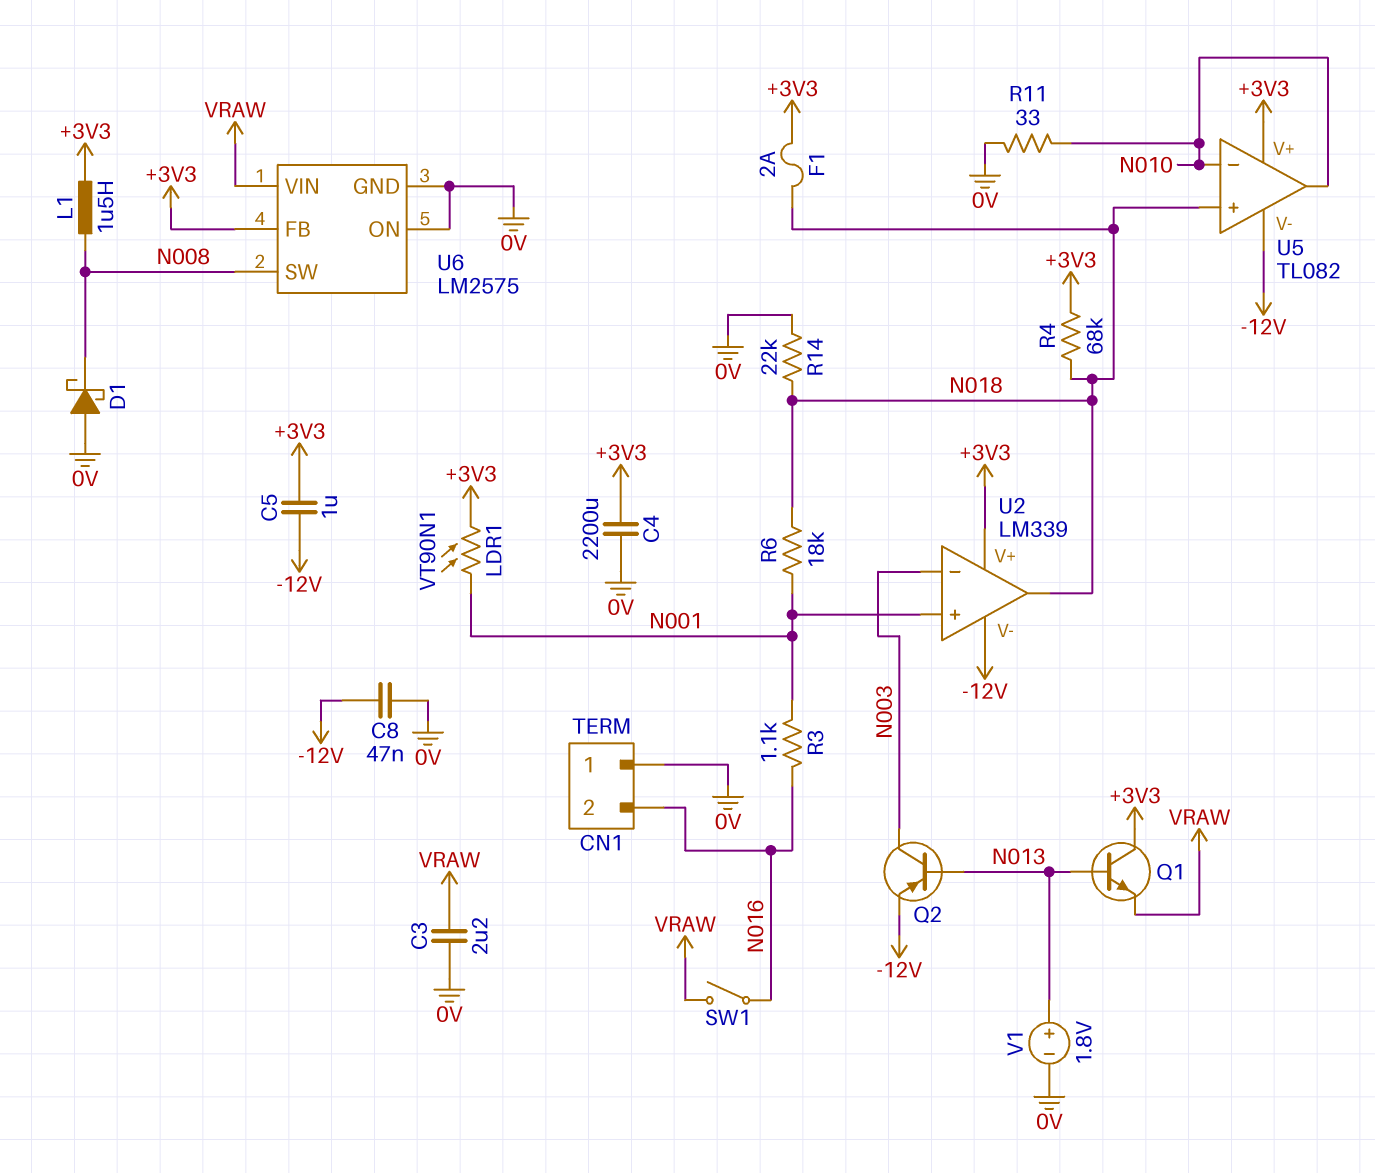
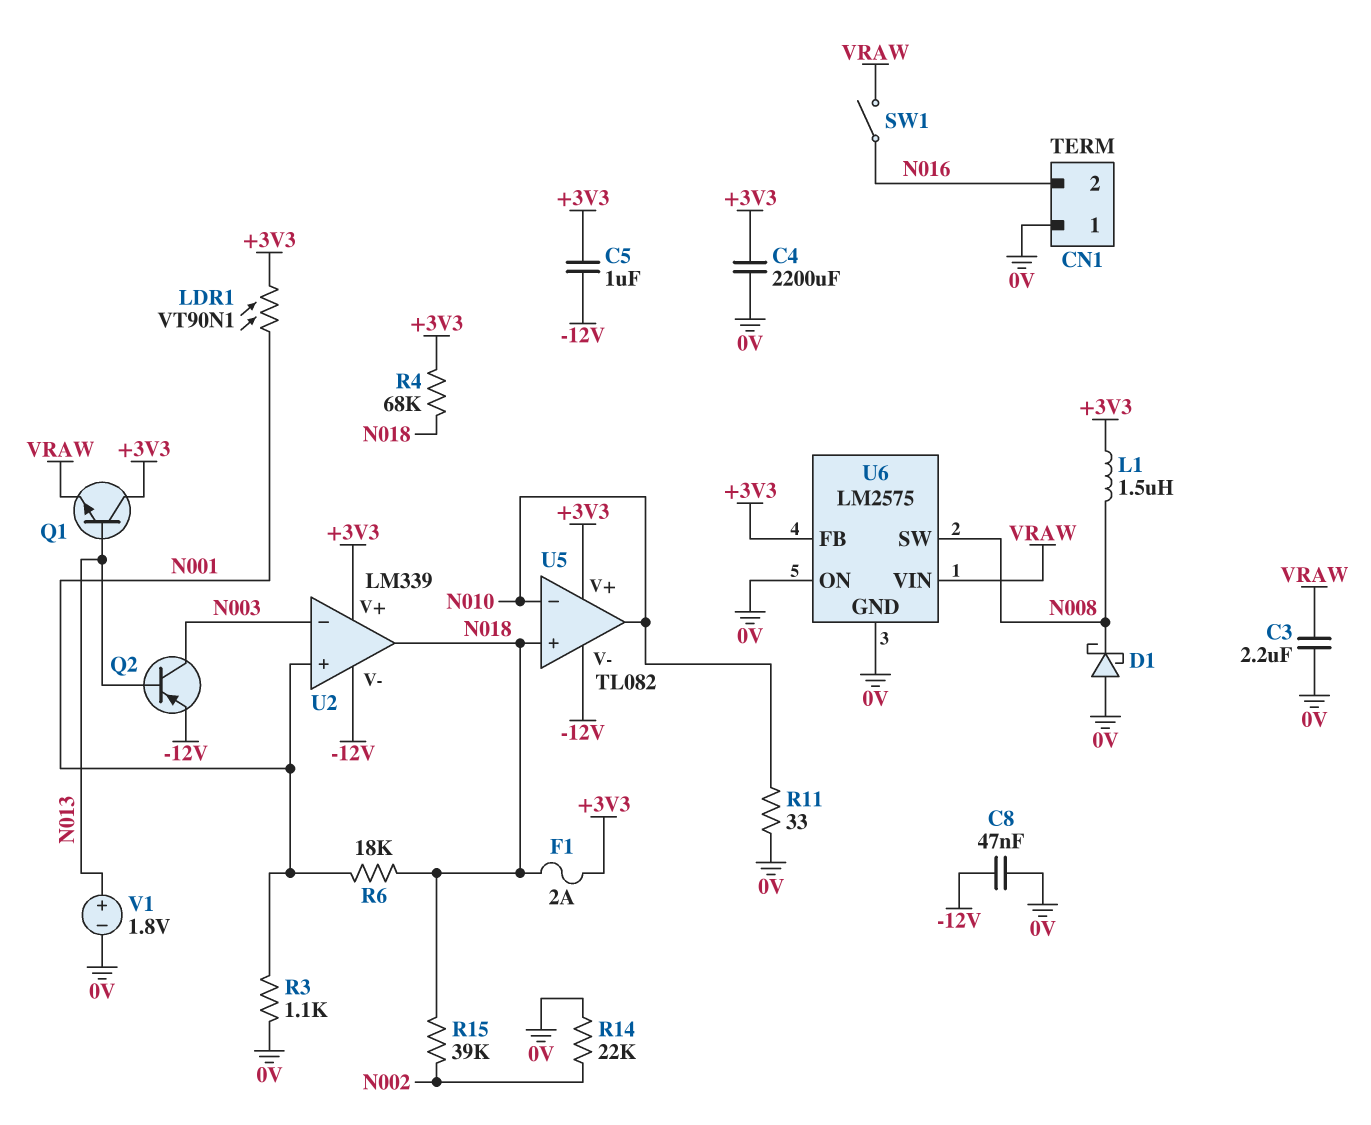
R3: 1.1k (N001, N016) -> 1.1k (0V, N001)
R14: 22k (0V, N018) -> 22k (0V, N002)
R15: none -> 39k (N002, N018)

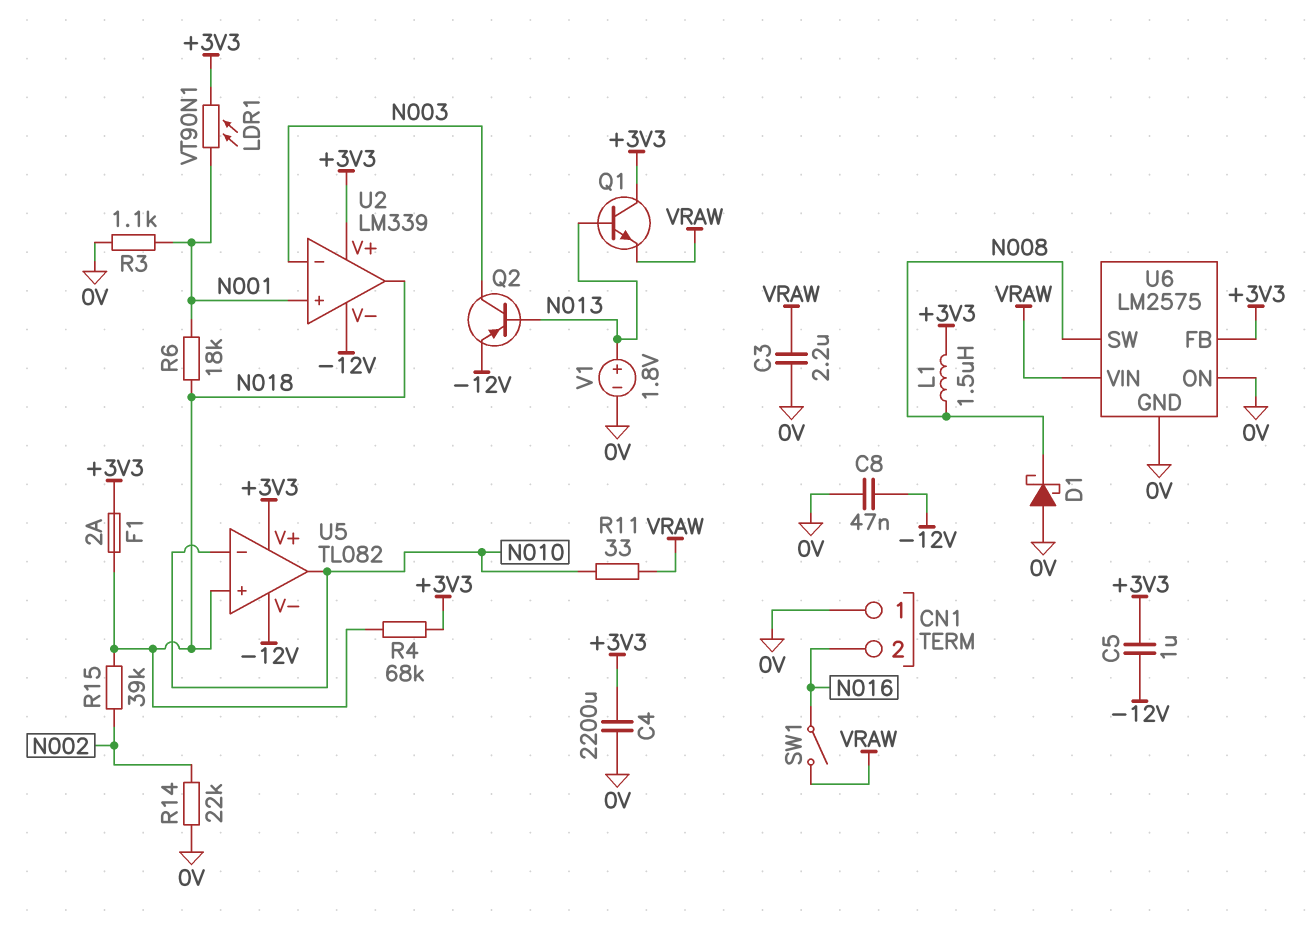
R11: 33 (0V, N010) -> 33 (N010, VRAW)

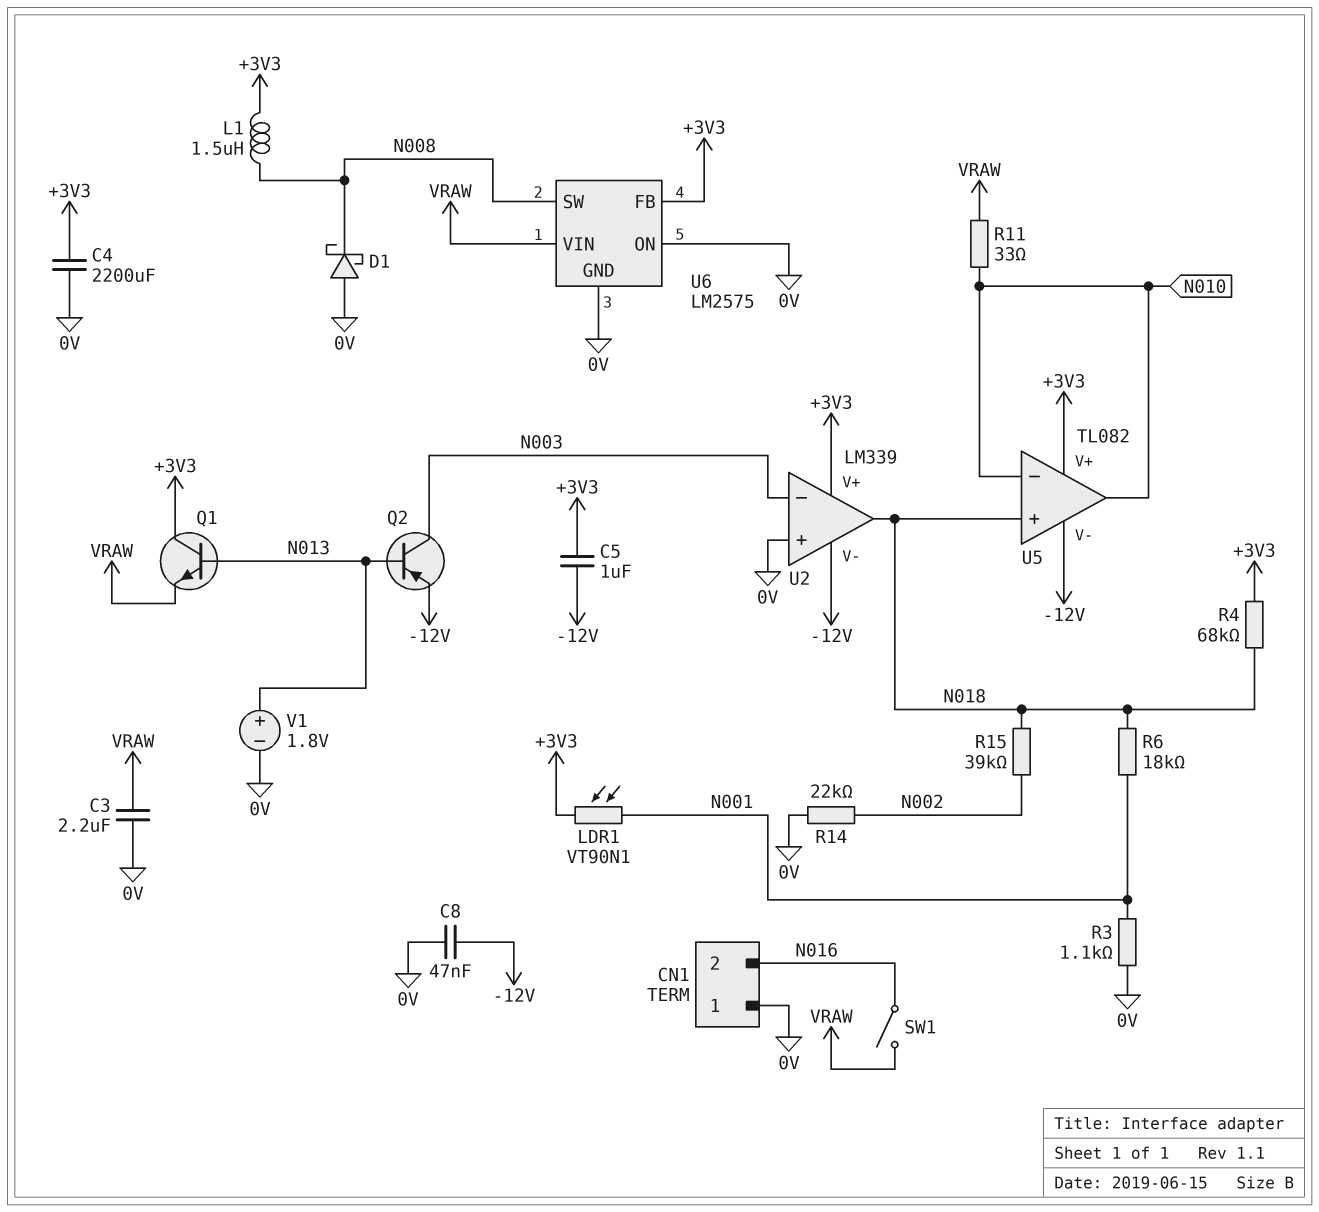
F1: 2A (+3V3, N018) -> none
U2 pin in+: N001 -> 0V

